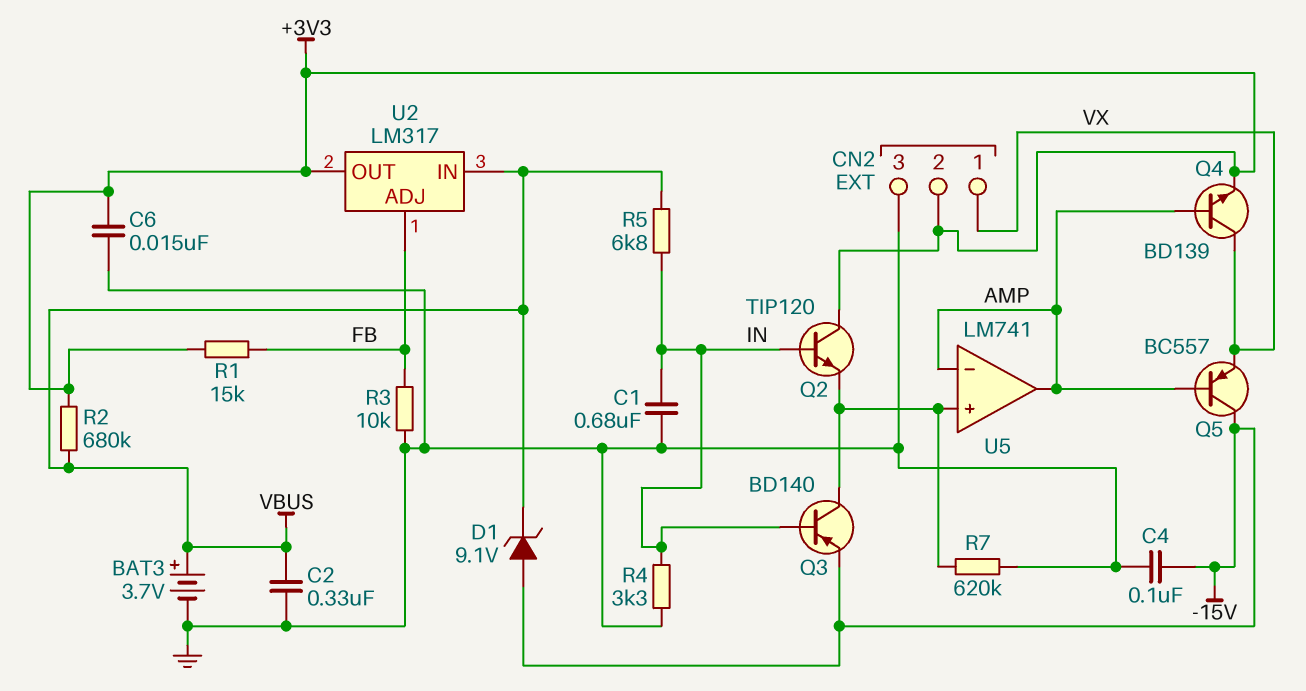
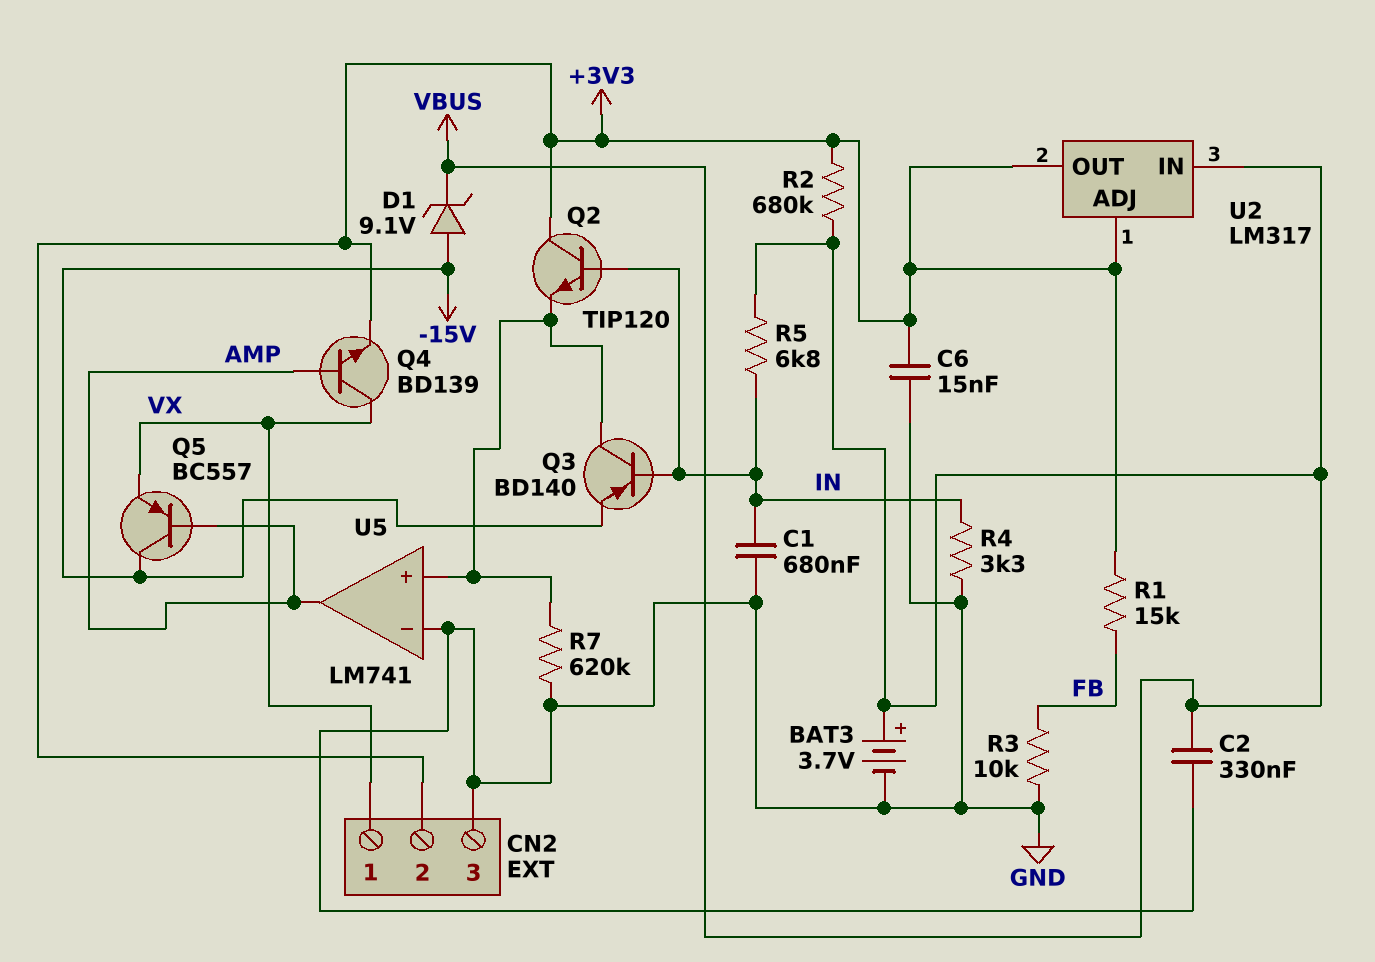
C4: 100nF (-15V, GND) -> none
U2 pin ADJ: FB -> +3V3
U5 pin in-: AMP -> GND

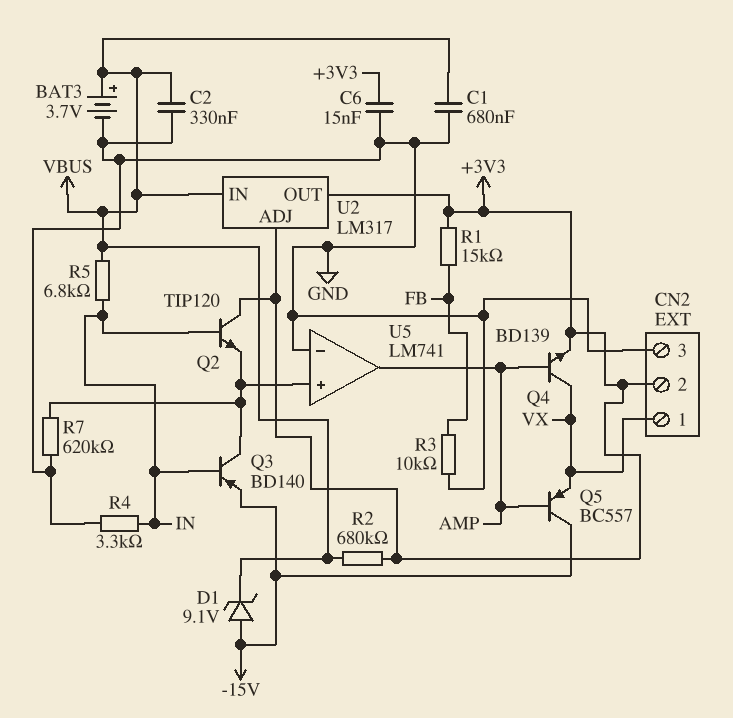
C1: 680nF (GND, IN) -> 680nF (GND, VBUS)

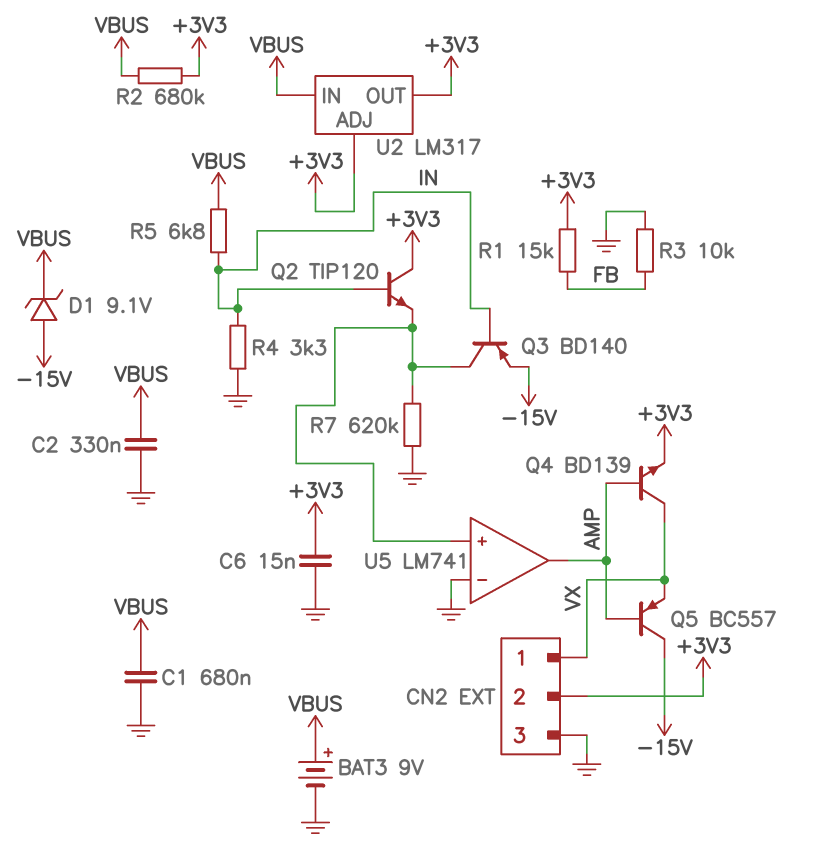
BAT3: 3.7V (plus VBUS, minus GND) -> 9V (plus VBUS, minus GND)

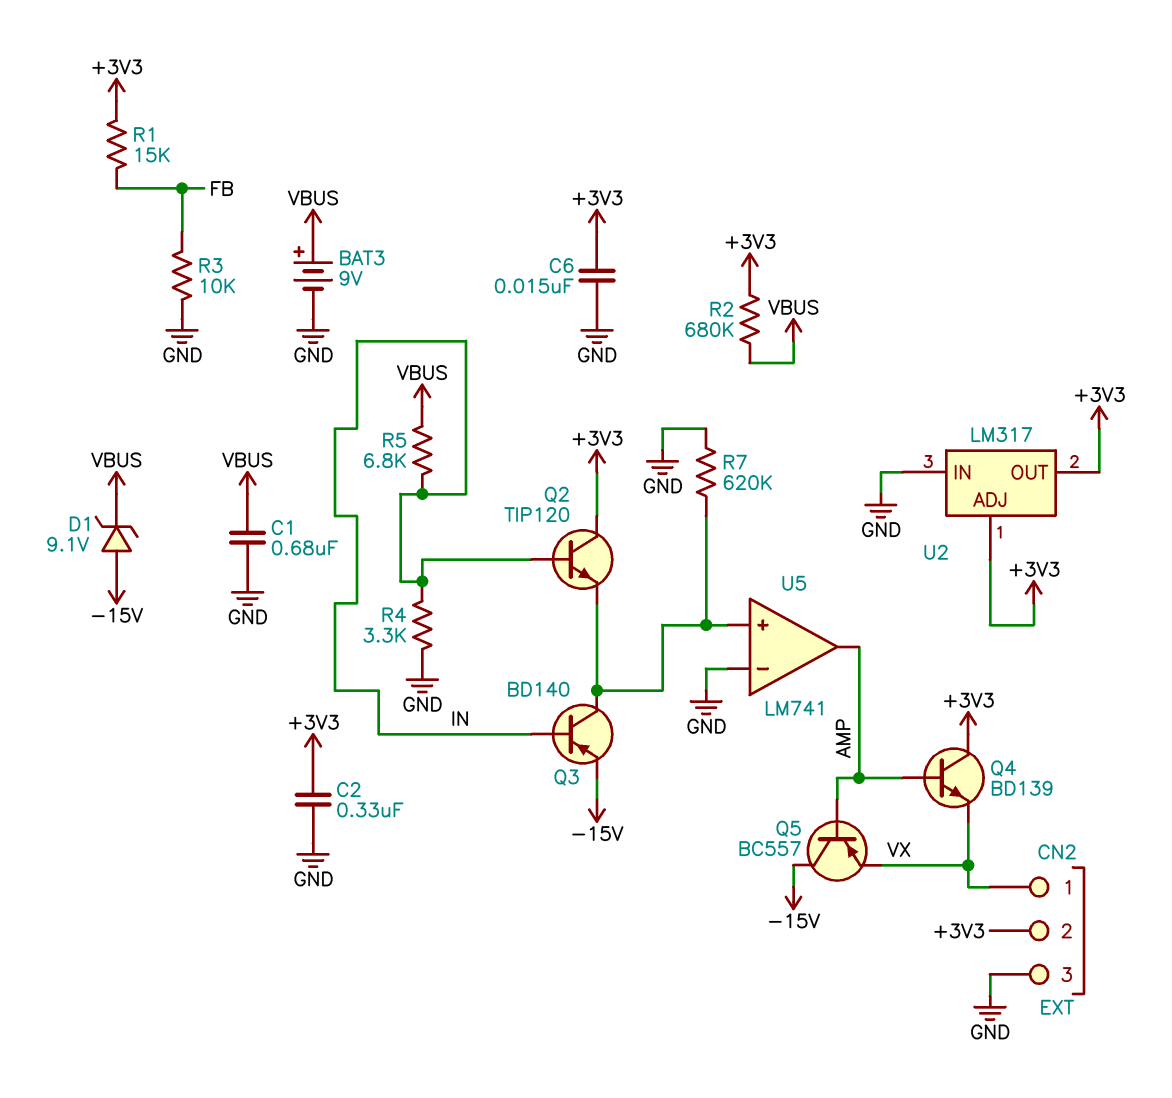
C2: 330nF (GND, VBUS) -> 330nF (+3V3, GND)
Q4: NPN BD139 (B AMP, C VX, E +3V3) -> NPN BD139 (B AMP, C +3V3, E VX)
U2 pin IN: VBUS -> GND

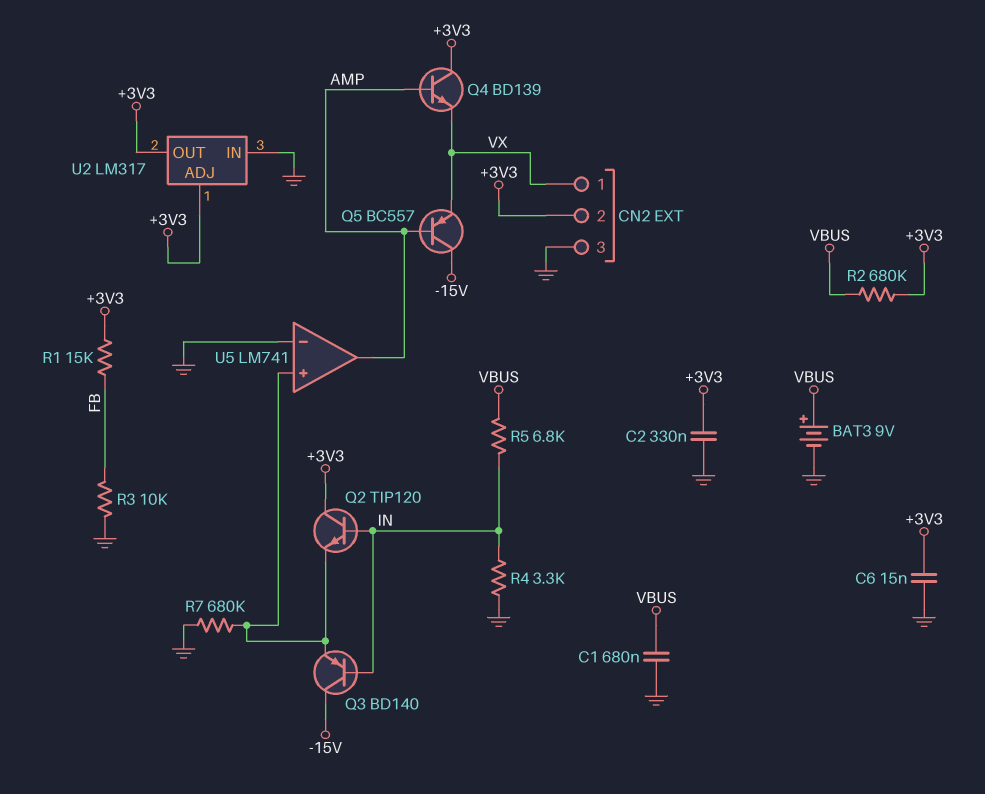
D1: zener 9.1V (A -15V, K VBUS) -> none
Q3: PNP BD140 (B IN, C U5/in+, E -15V) -> PNP BD140 (B IN, C -15V, E U5/in+)
R7: 620k (GND, U5/in+) -> 680k (GND, U5/in+)

